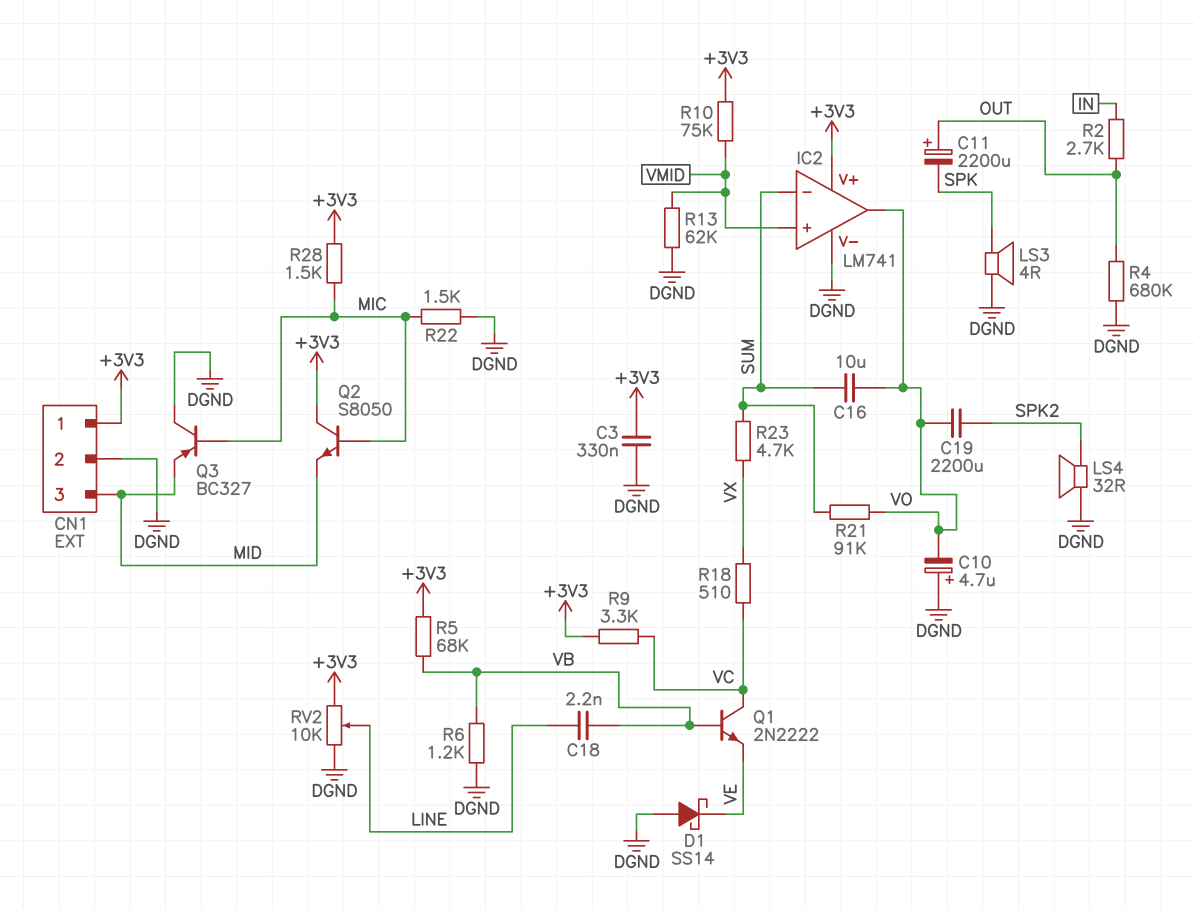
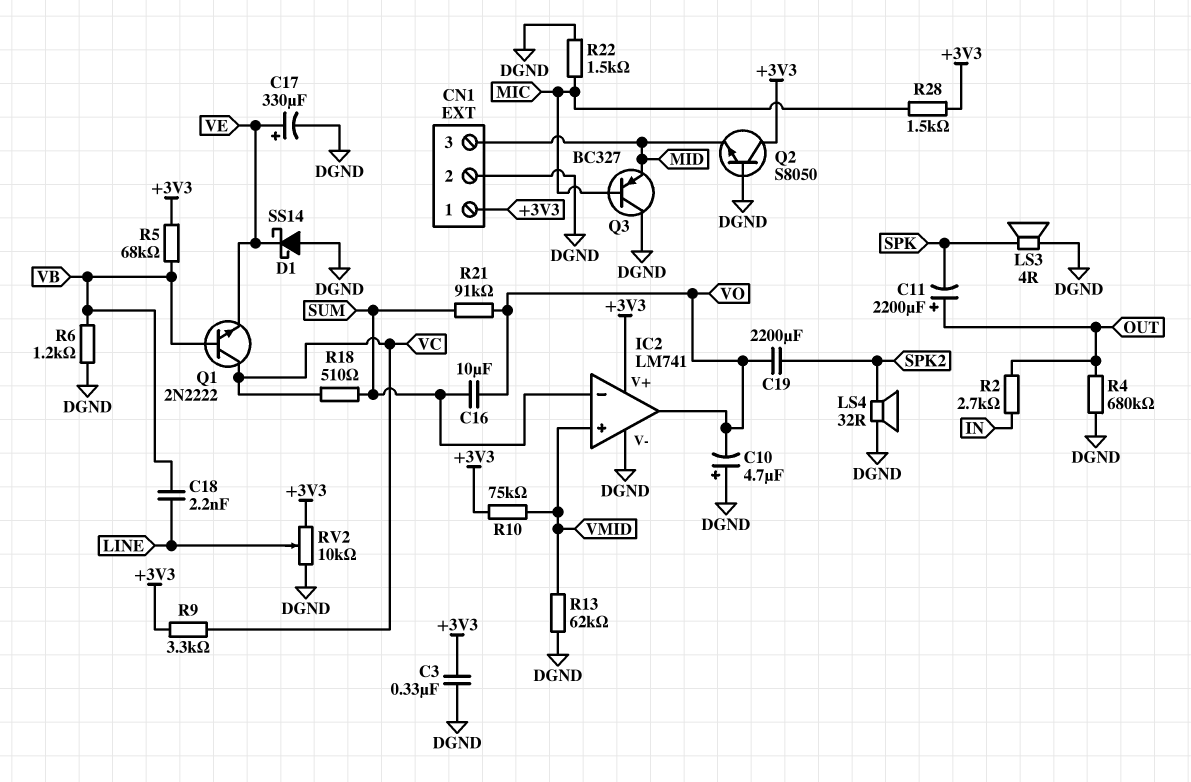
C17: none -> 330uF (plus VE, minus DGND)
Q2: NPN S8050 (B MIC, C +3V3, E MID) -> NPN S8050 (B DGND, C +3V3, E MID)
R18: 510 (VC, VX) -> 510 (SUM, VC)
R23: 4.7k (SUM, VX) -> none

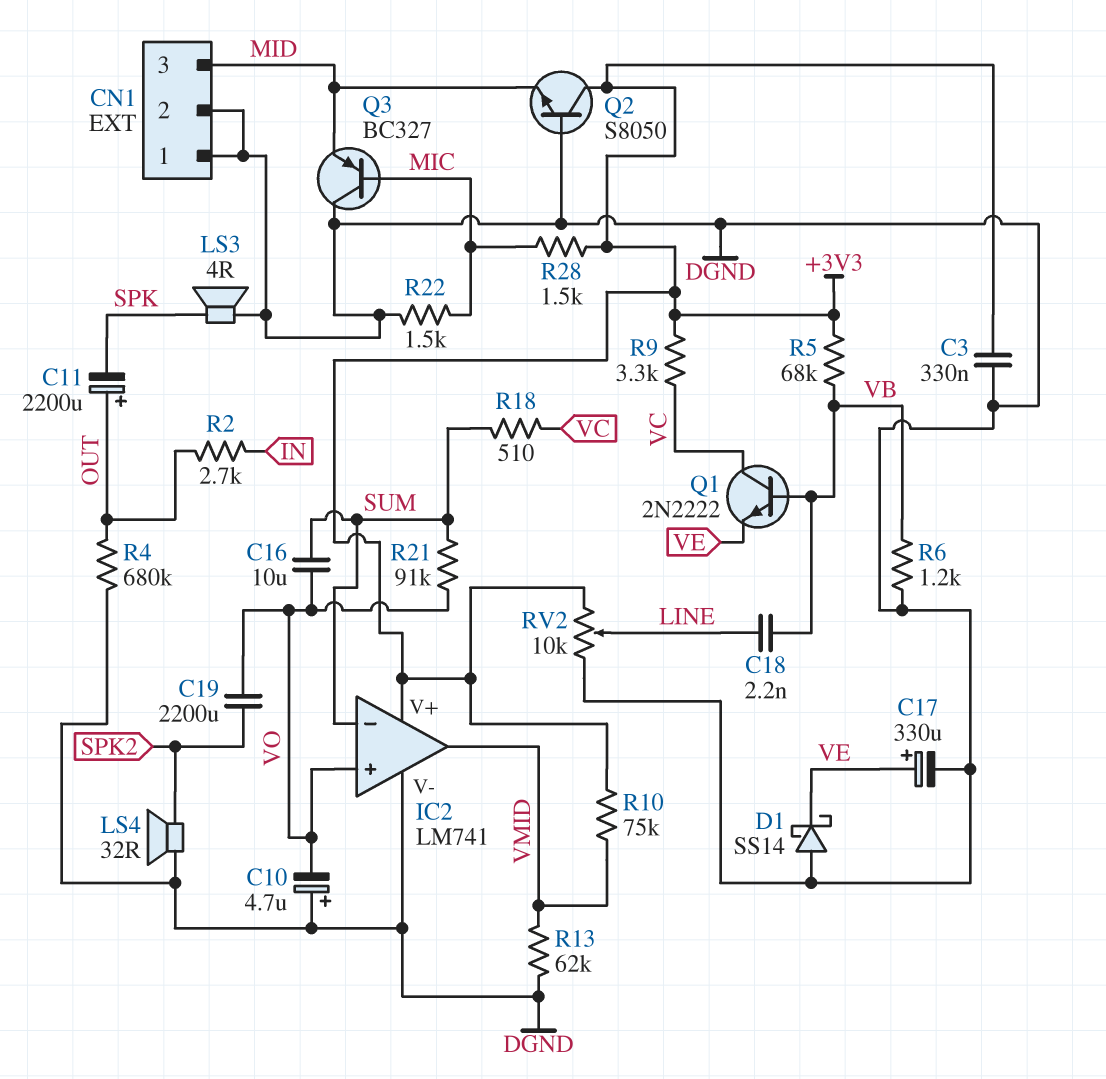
CN1 pin 1: +3V3 -> DGND
IC2 pin in+: VMID -> VO
IC2 pin out: VO -> VMID

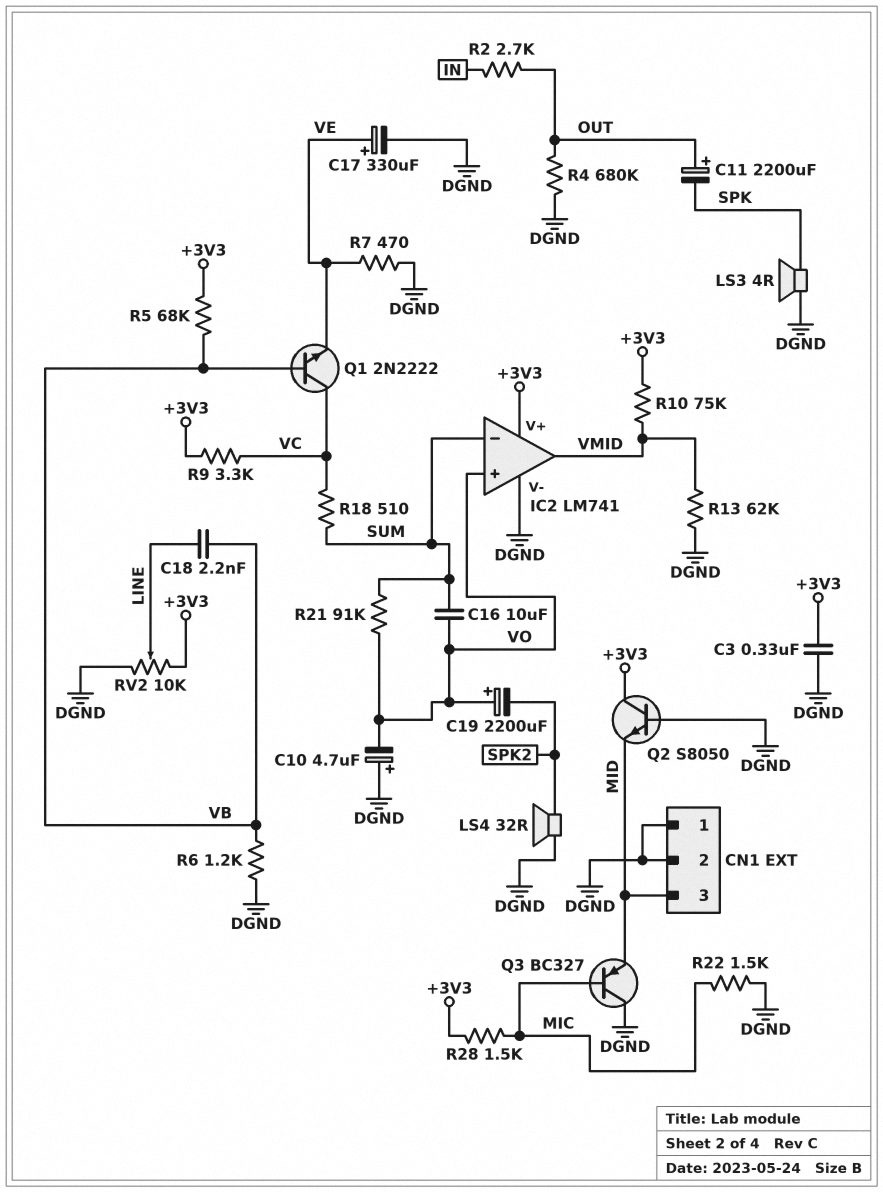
C19: 2200uF (SPK2, VO) -> 2200uF (plus VO, minus SPK2)
D1: schottky SS14 (A DGND, K VE) -> none
R7: none -> 470 (DGND, VE)

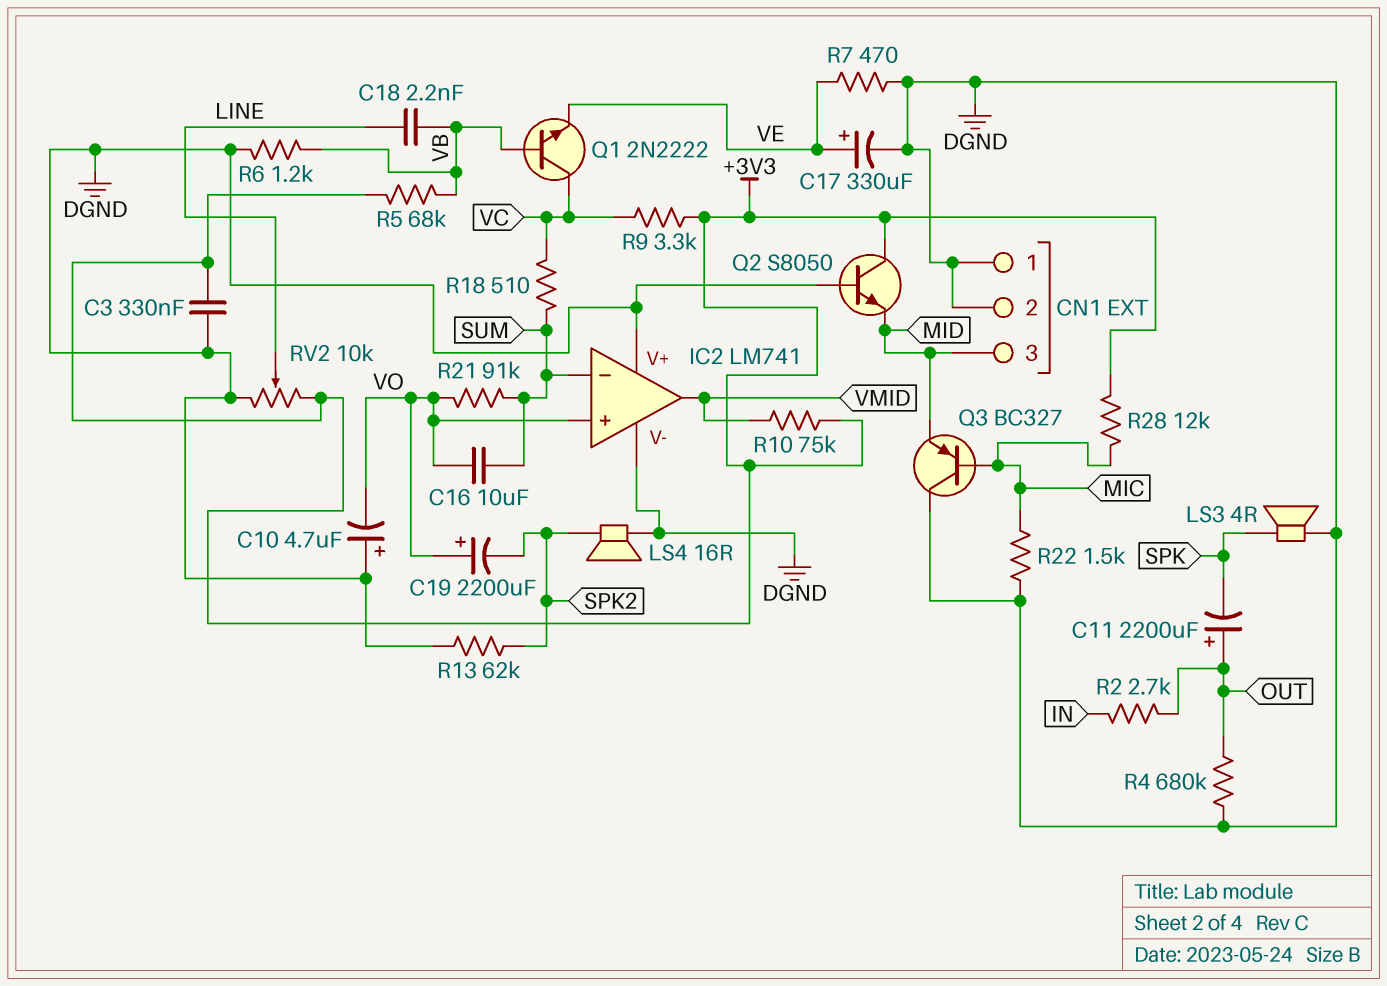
IC2 pin V+: +3V3 -> DGND
LS4: speaker 32R (DGND, SPK2) -> speaker 16R (DGND, SPK2)
R13: 62k (DGND, VMID) -> 62k (DGND, SPK2)
R28: 1.5k (+3V3, MIC) -> 12k (+3V3, MIC)

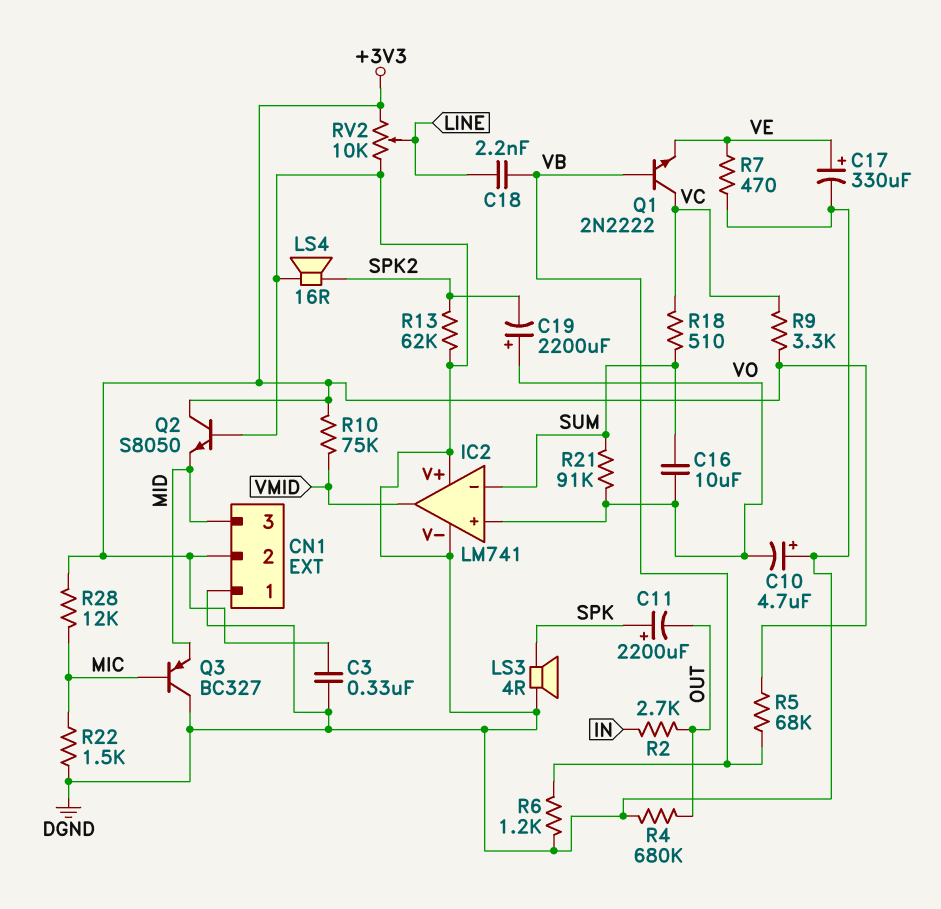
C11: 2200uF (plus OUT, minus SPK) -> 2200uF (plus SPK, minus OUT)
CN1 pin 2: DGND -> +3V3

